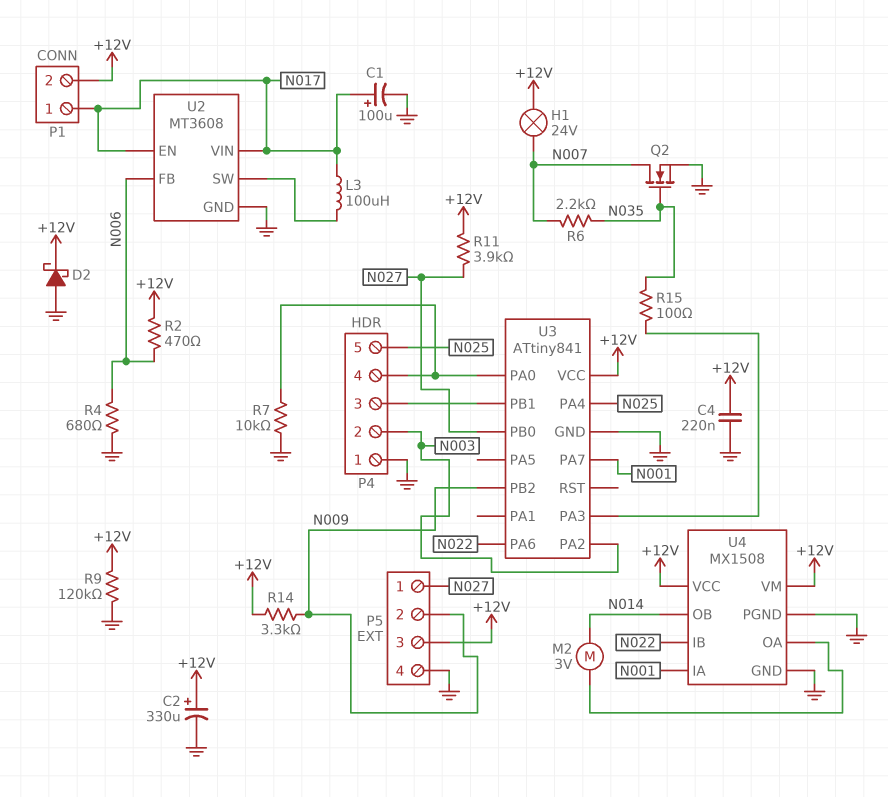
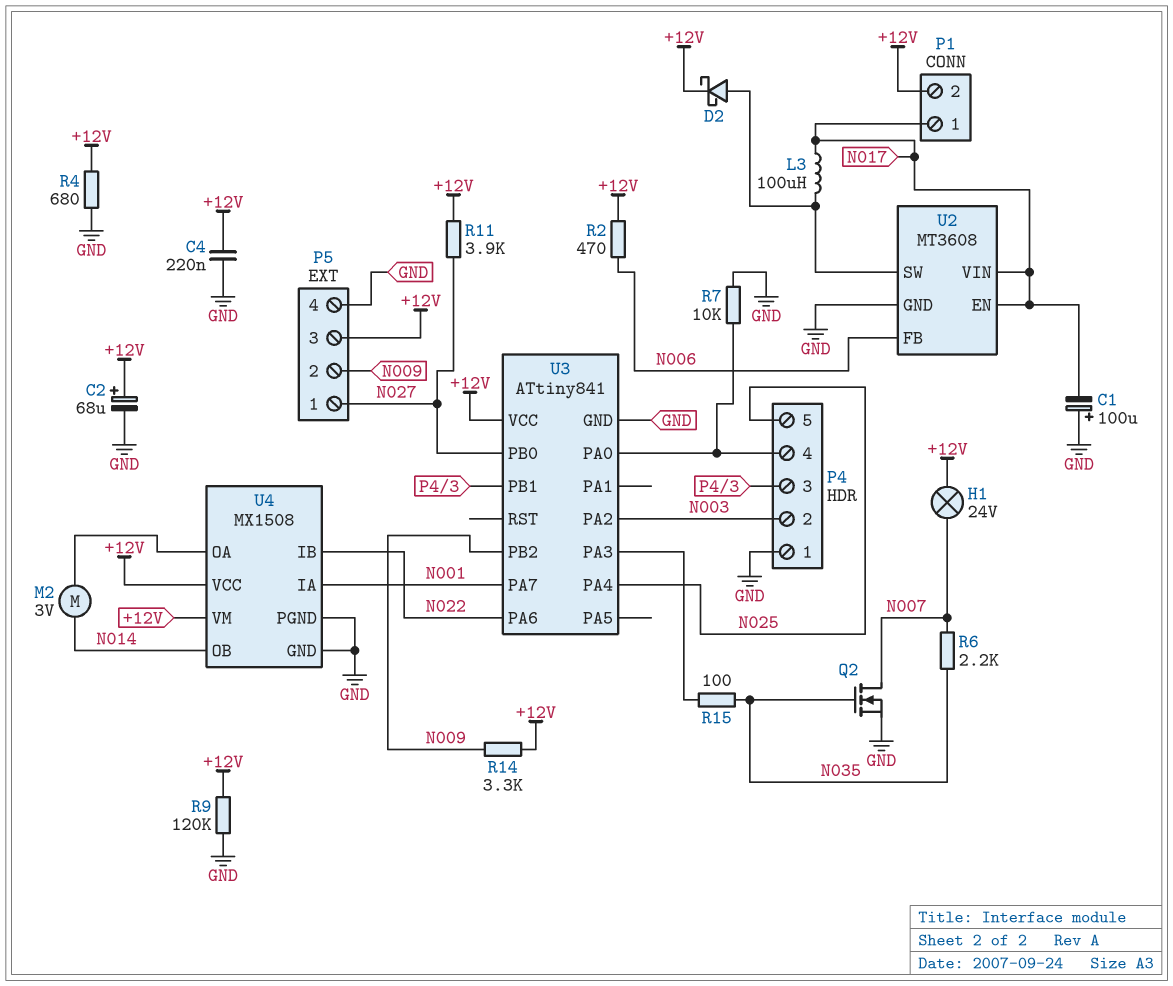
C1: 100uF (plus N017, minus GND) -> 100uF (plus GND, minus N017)
C2: 330uF (plus +12V, minus GND) -> 68uF (plus +12V, minus GND)
D2: schottky (A GND, K +12V) -> schottky (A U2/SW, K +12V)
R4: 680 (GND, N006) -> 680 (+12V, GND)

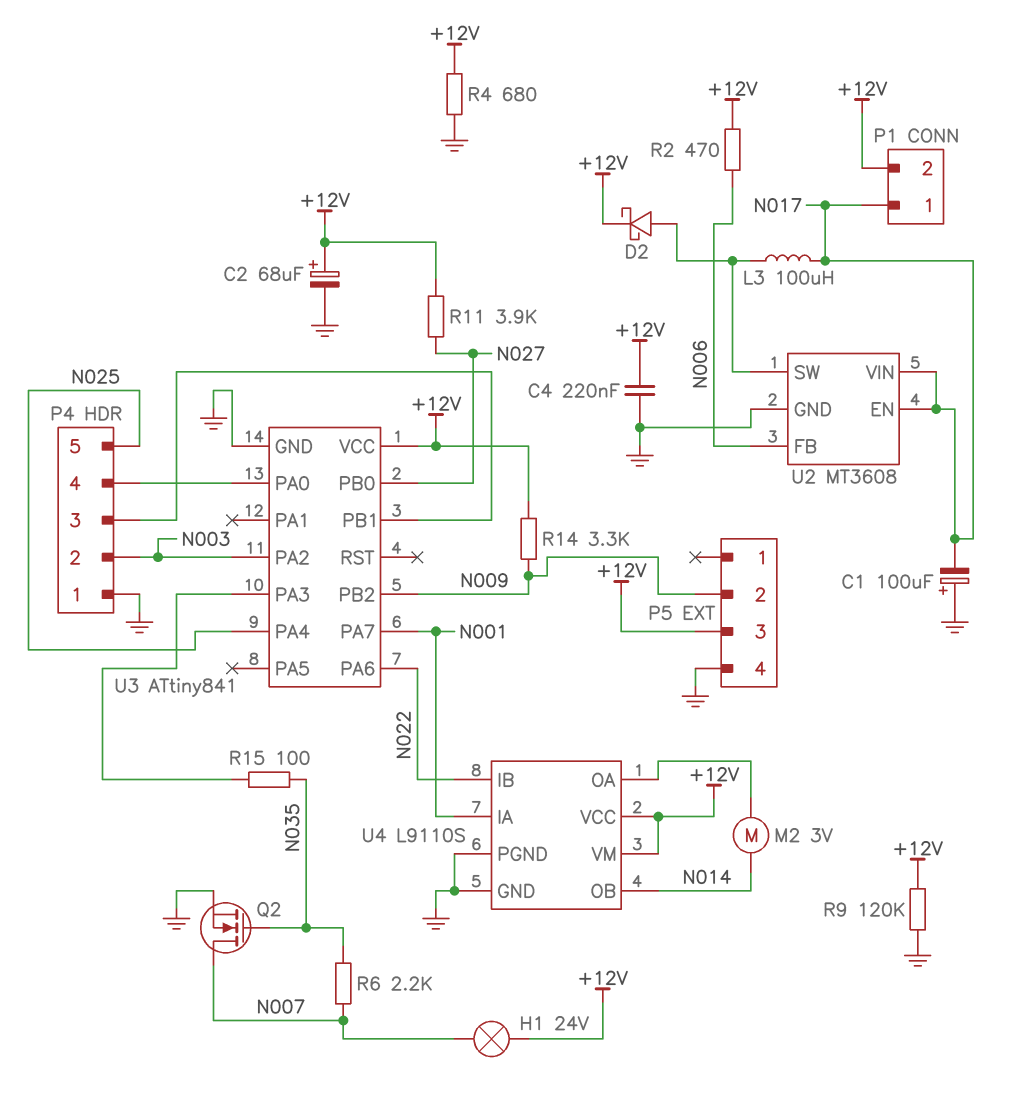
P5 pin 1: N027 -> none
R7: 10k (GND, P4/4) -> none
U4: MX1508 -> L9110S

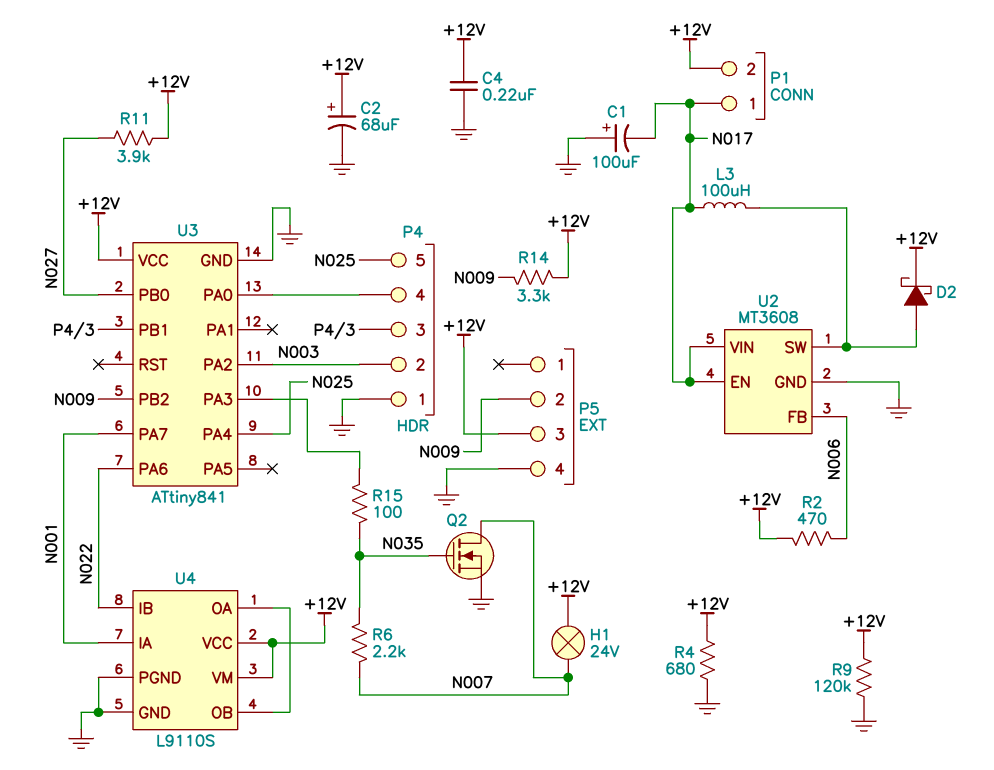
M2: motor 3V (N014, U4/OA) -> none
U4 pin OB: N014 -> U4/OA

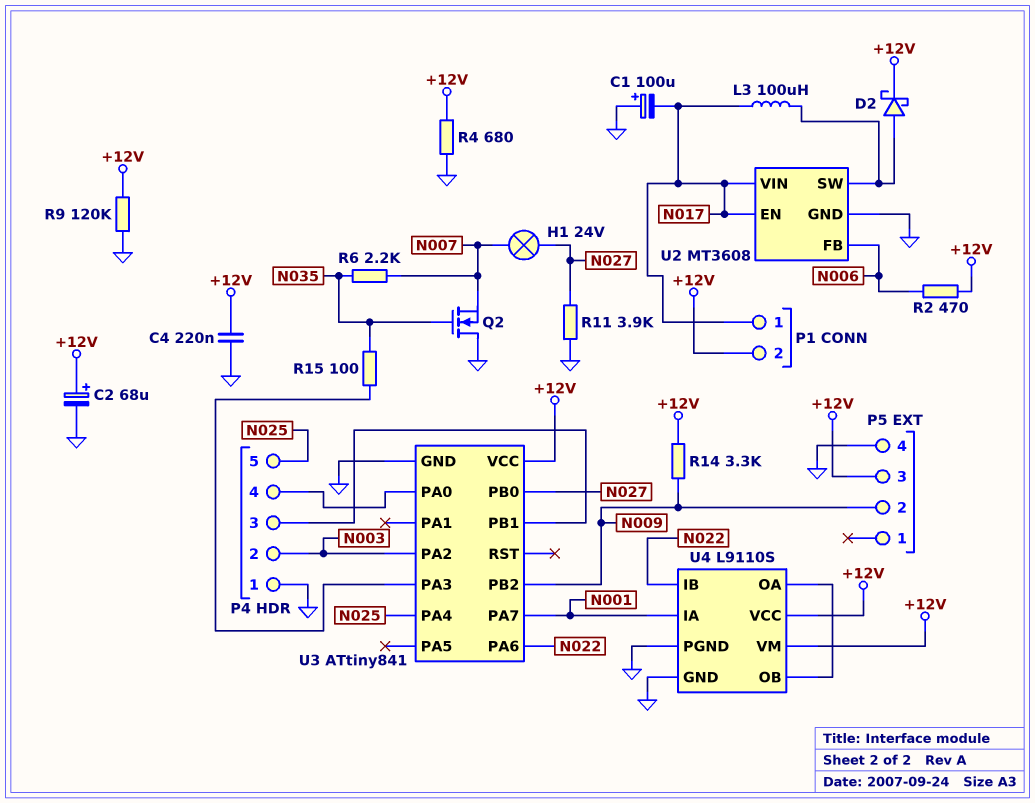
H1: lamp 24V (+12V, N007) -> lamp 24V (N007, N027)
Q2: NMOS (G N035, D N007, S GND) -> NMOS (G N035, D GND, S N007)
R11: 3.9k (+12V, N027) -> 3.9k (GND, N027)

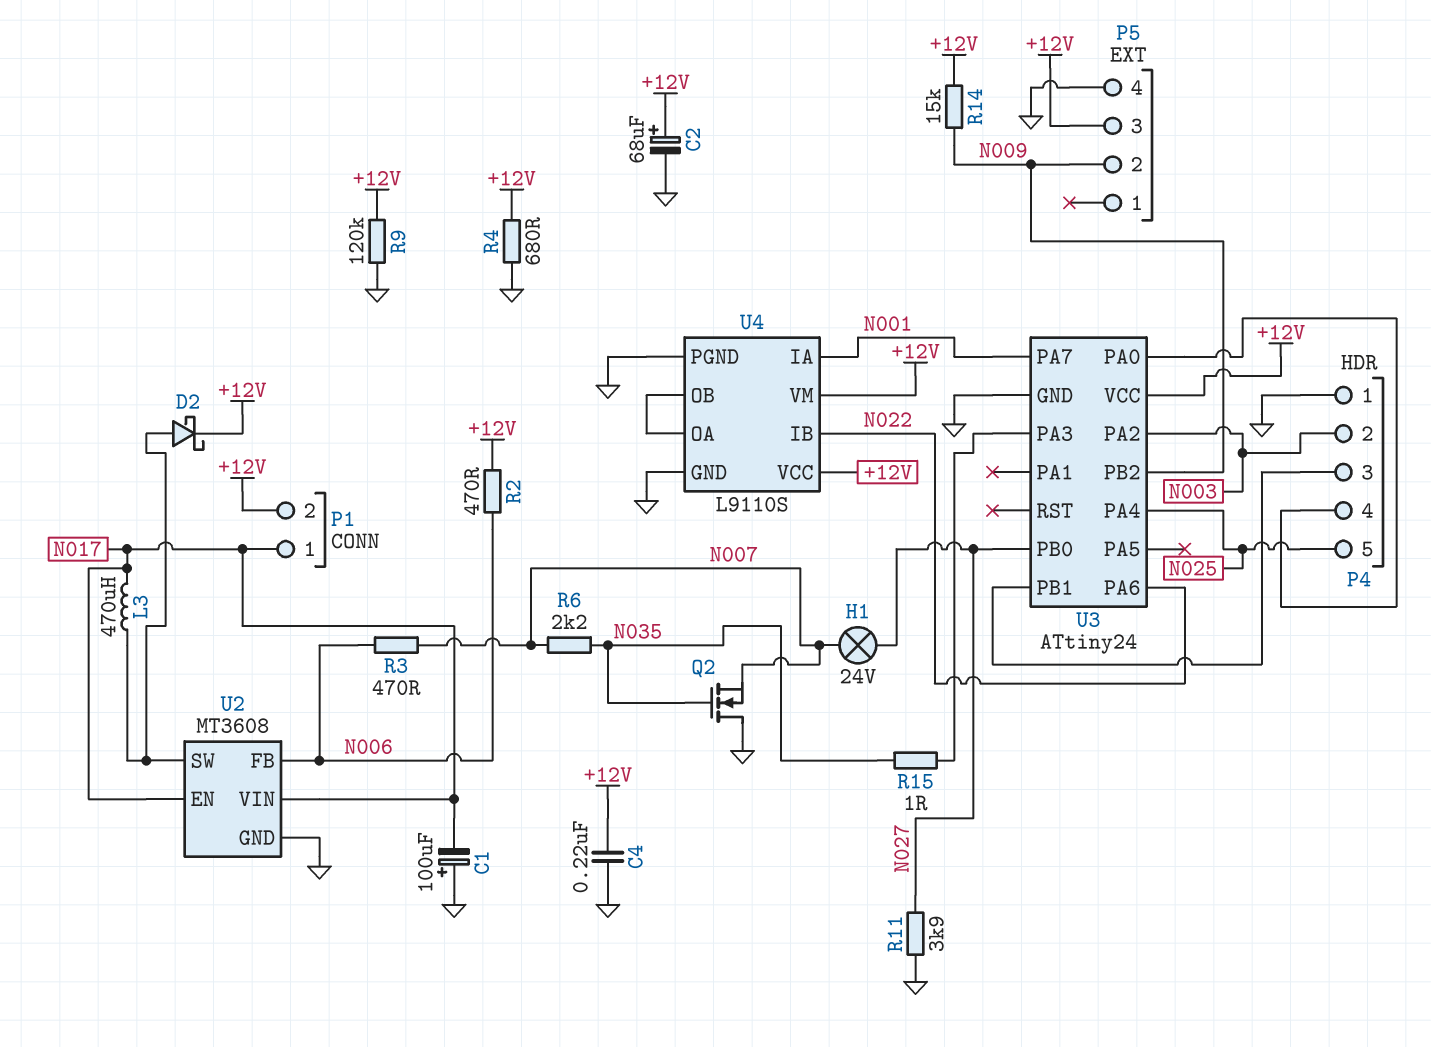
L3: 100uH (N017, U2/SW) -> 470uH (N017, U2/SW)
R3: none -> 470 (N006, N007)
R14: 3.3k (+12V, N009) -> 15k (+12V, N009)
R15: 100 (N035, U3/PA3) -> 1 (N035, U3/PA3)
U3: ATtiny841 -> ATtiny24

